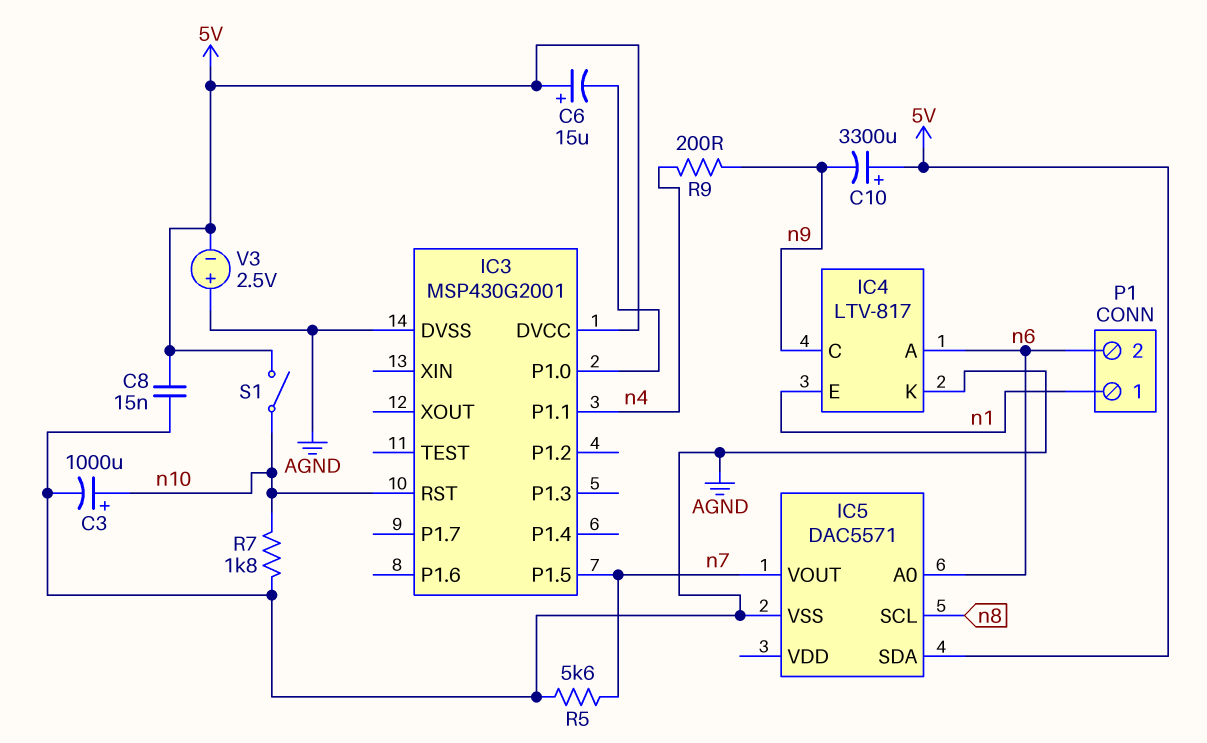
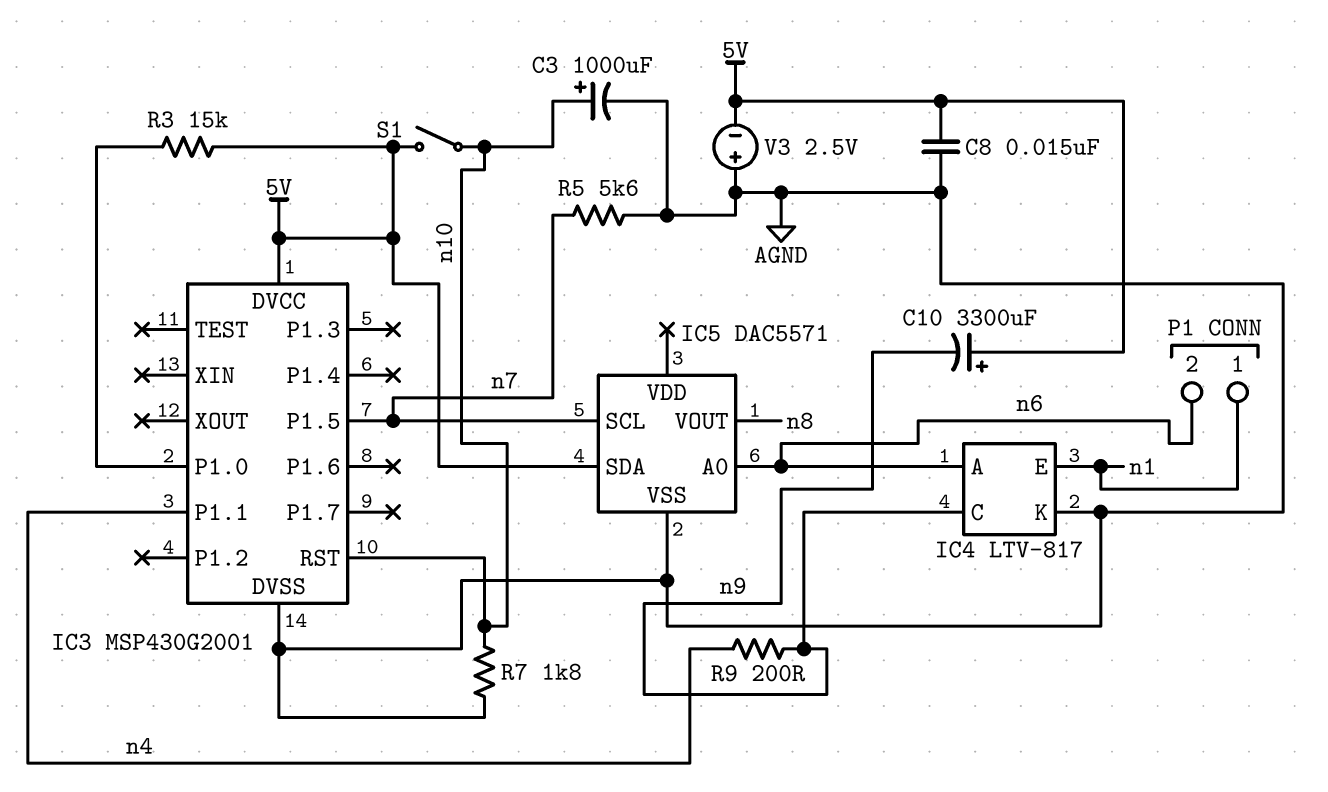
C6: 15uF (plus 5V, minus IC3/P1.0) -> none
IC5 pin SCL: n8 -> n7
IC5 pin VOUT: n7 -> n8
R3: none -> 15k (5V, IC3/P1.0)

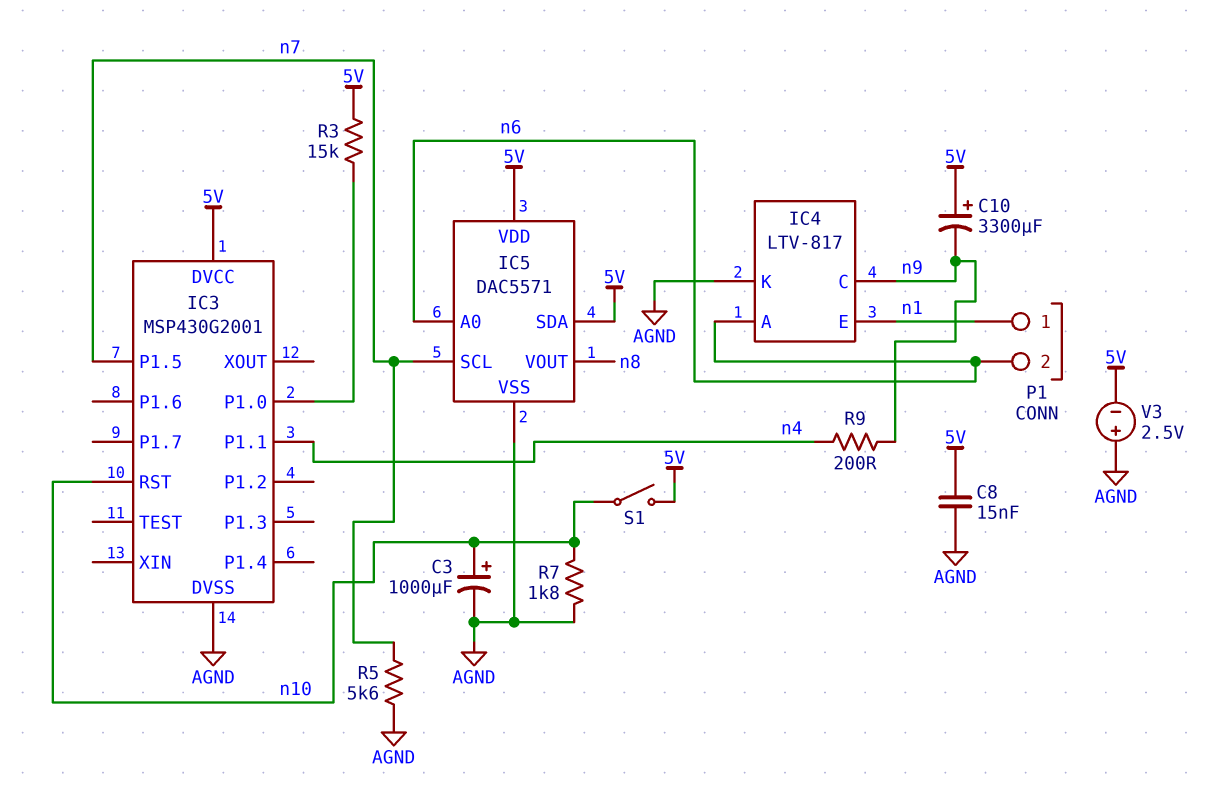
IC5 pin VDD: none -> 5V

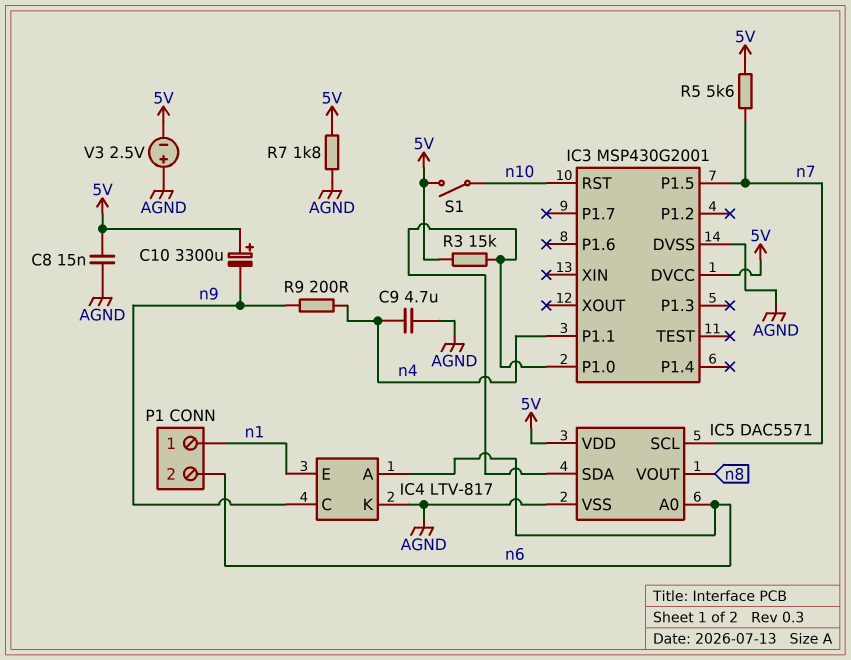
C3: 1000uF (plus n10, minus AGND) -> none
C9: none -> 4.7uF (AGND, n4)
IC5 pin SDA: 5V -> IC3/P1.0
R5: 5.6k (AGND, n7) -> 5.6k (5V, n7)
R7: 1.8k (AGND, n10) -> 1.8k (5V, AGND)

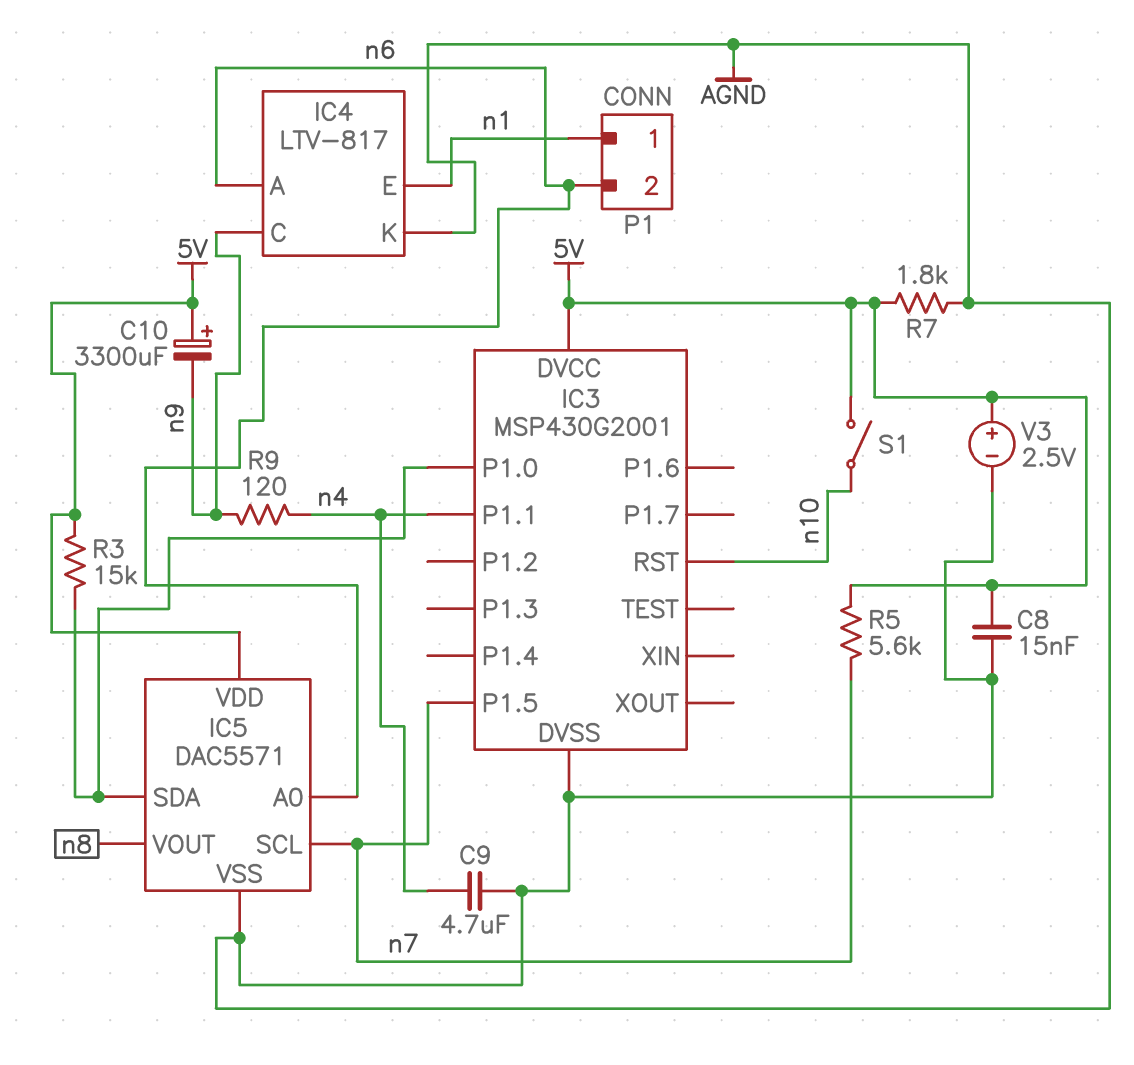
R9: 200 (n4, n9) -> 120 (n4, n9)
V3: 2.5V (plus AGND, minus 5V) -> 2.5V (plus 5V, minus AGND)

